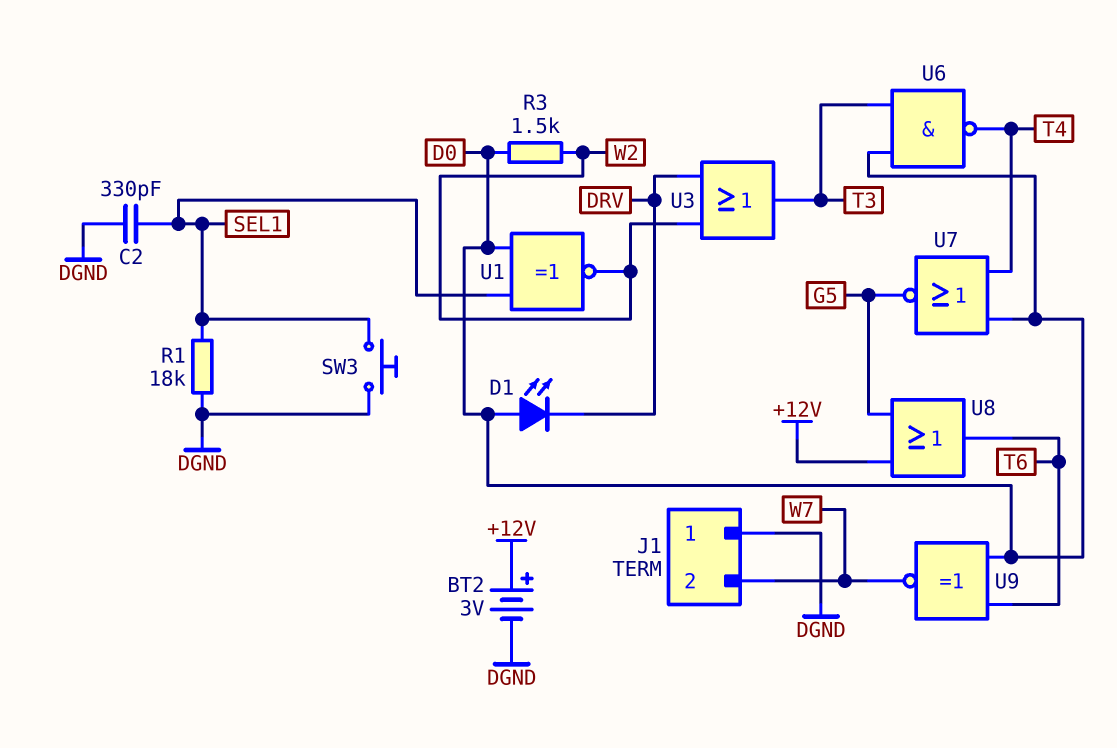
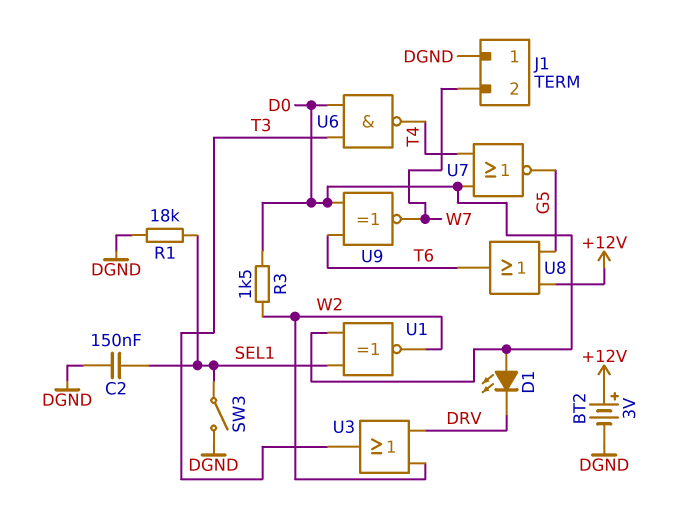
C2: 330pF (DGND, SEL1) -> 150nF (DGND, SEL1)
SW3: button (DGND, SEL1) -> switch (DGND, SEL1)

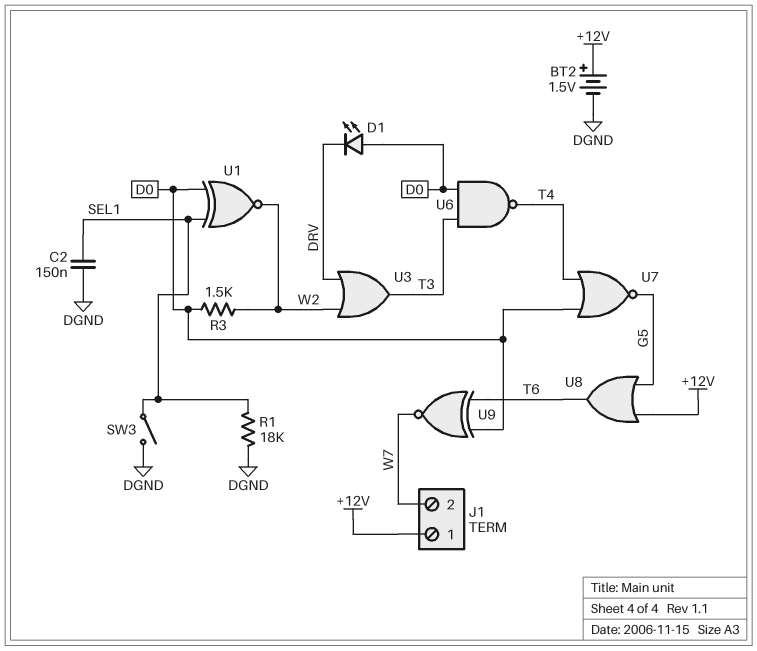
BT2: 3V (plus +12V, minus DGND) -> 1.5V (plus +12V, minus DGND)
J1 pin 1: DGND -> +12V

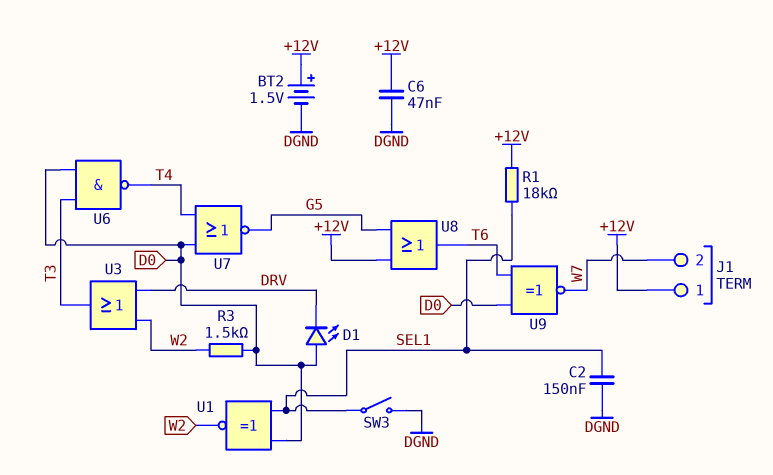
C6: none -> 47nF (+12V, DGND)
R1: 18k (DGND, SEL1) -> 18k (+12V, SEL1)

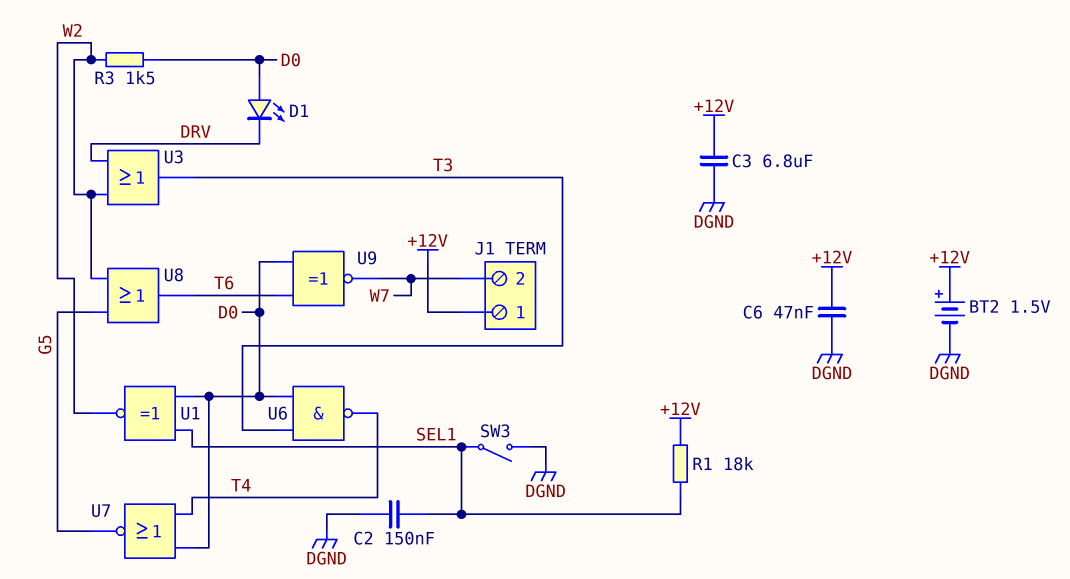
C3: none -> 6.8uF (+12V, DGND)
U8: OR (in +12V, in G5, out T6) -> OR (in G5, in W2, out T6)

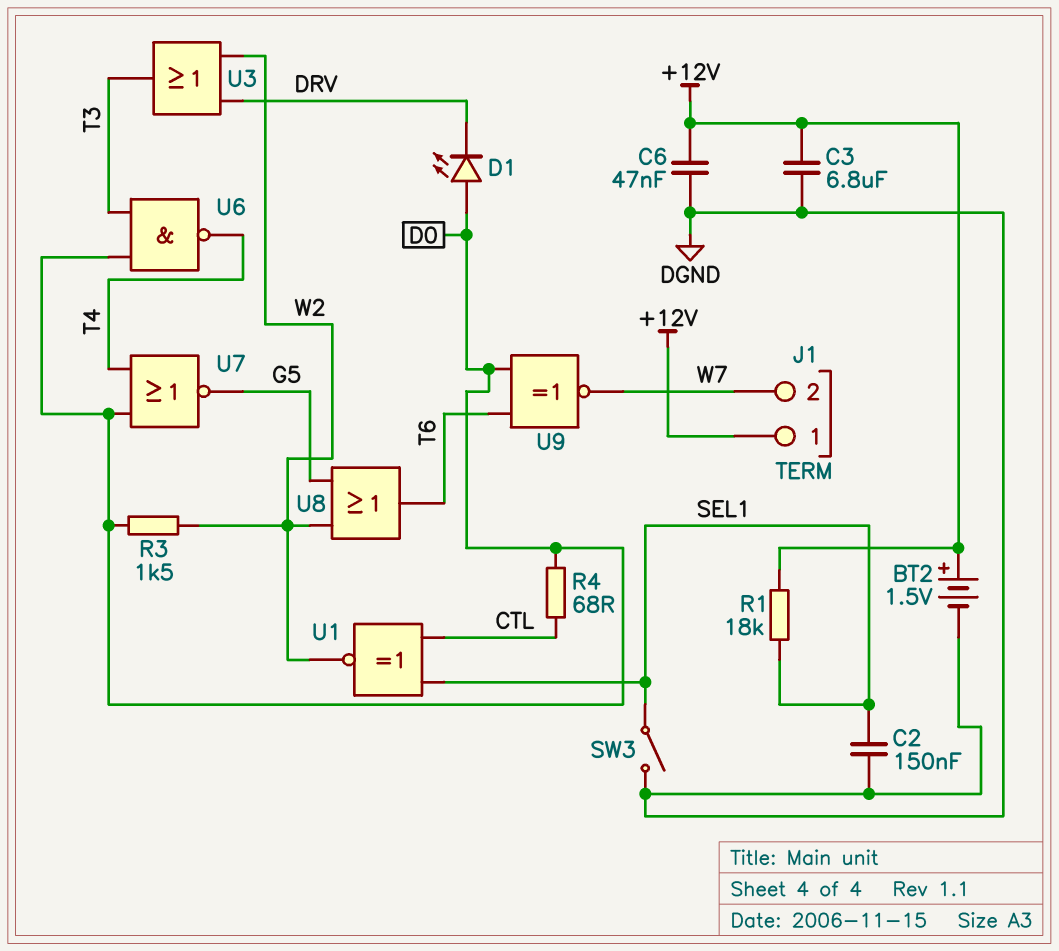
R4: none -> 68 (CTL, D0)
U1: XNOR (in D0, in SEL1, out W2) -> XNOR (in CTL, in SEL1, out W2)

